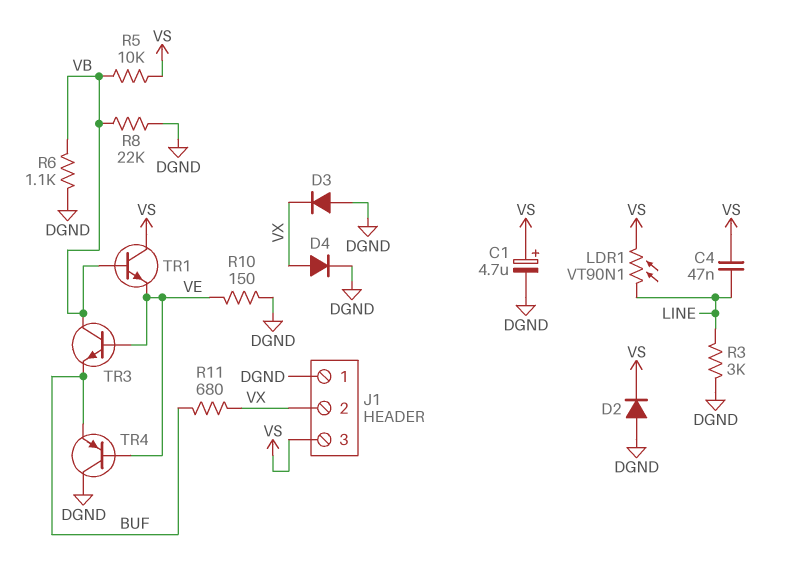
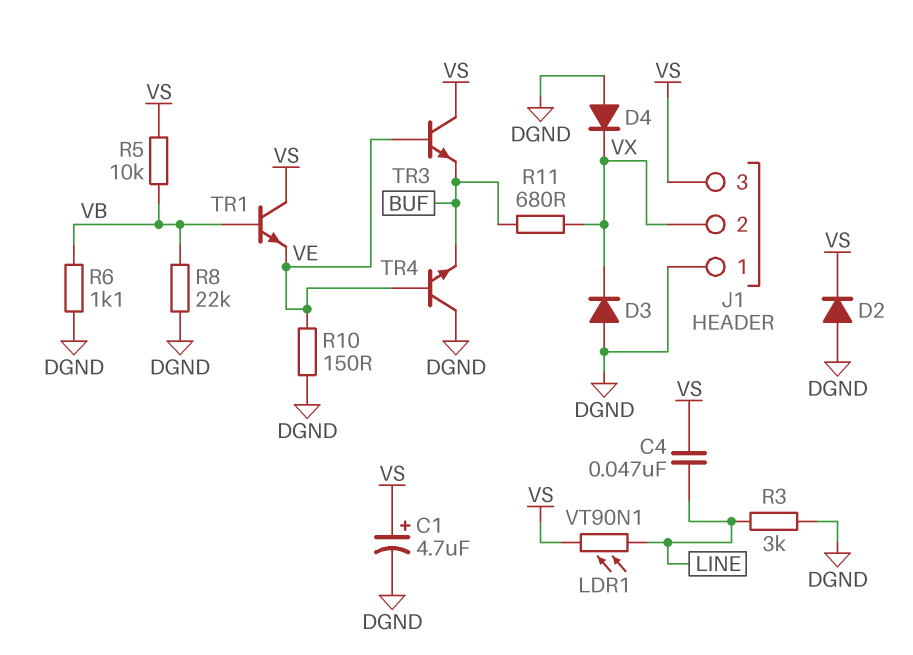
D4: diode (A VX, K DGND) -> diode (A DGND, K VX)
TR3: NPN (B VE, C VB, E BUF) -> NPN (B VE, C VS, E BUF)
TR4: PNP (B VE, C DGND, E BUF) -> NPN (B VE, C DGND, E BUF)

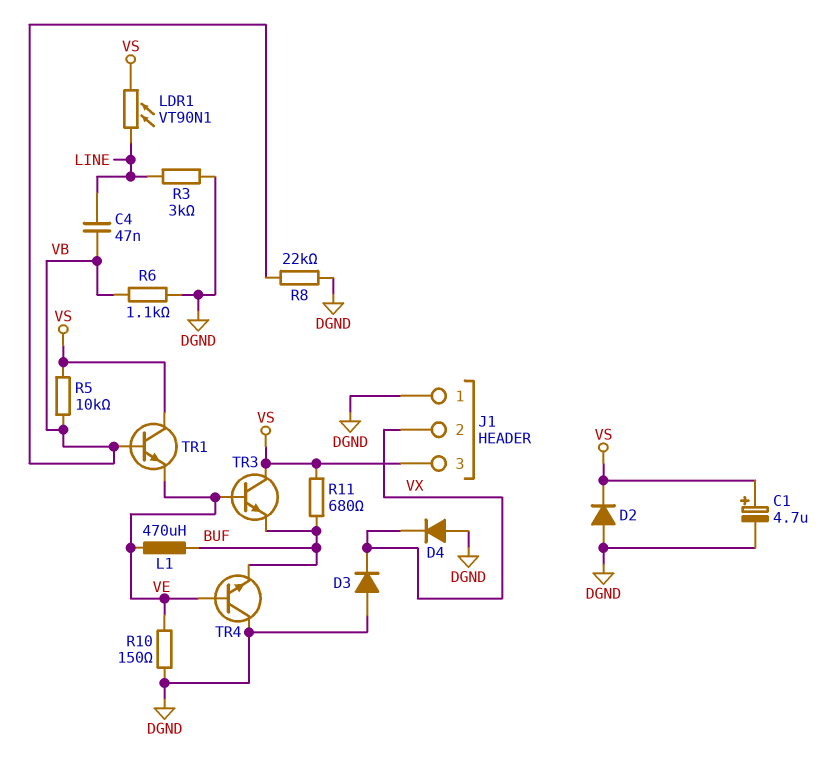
C4: 47nF (LINE, VS) -> 47nF (LINE, VB)
L1: none -> 470uH (BUF, VE)
R11: 680 (BUF, VX) -> 680 (BUF, VS)

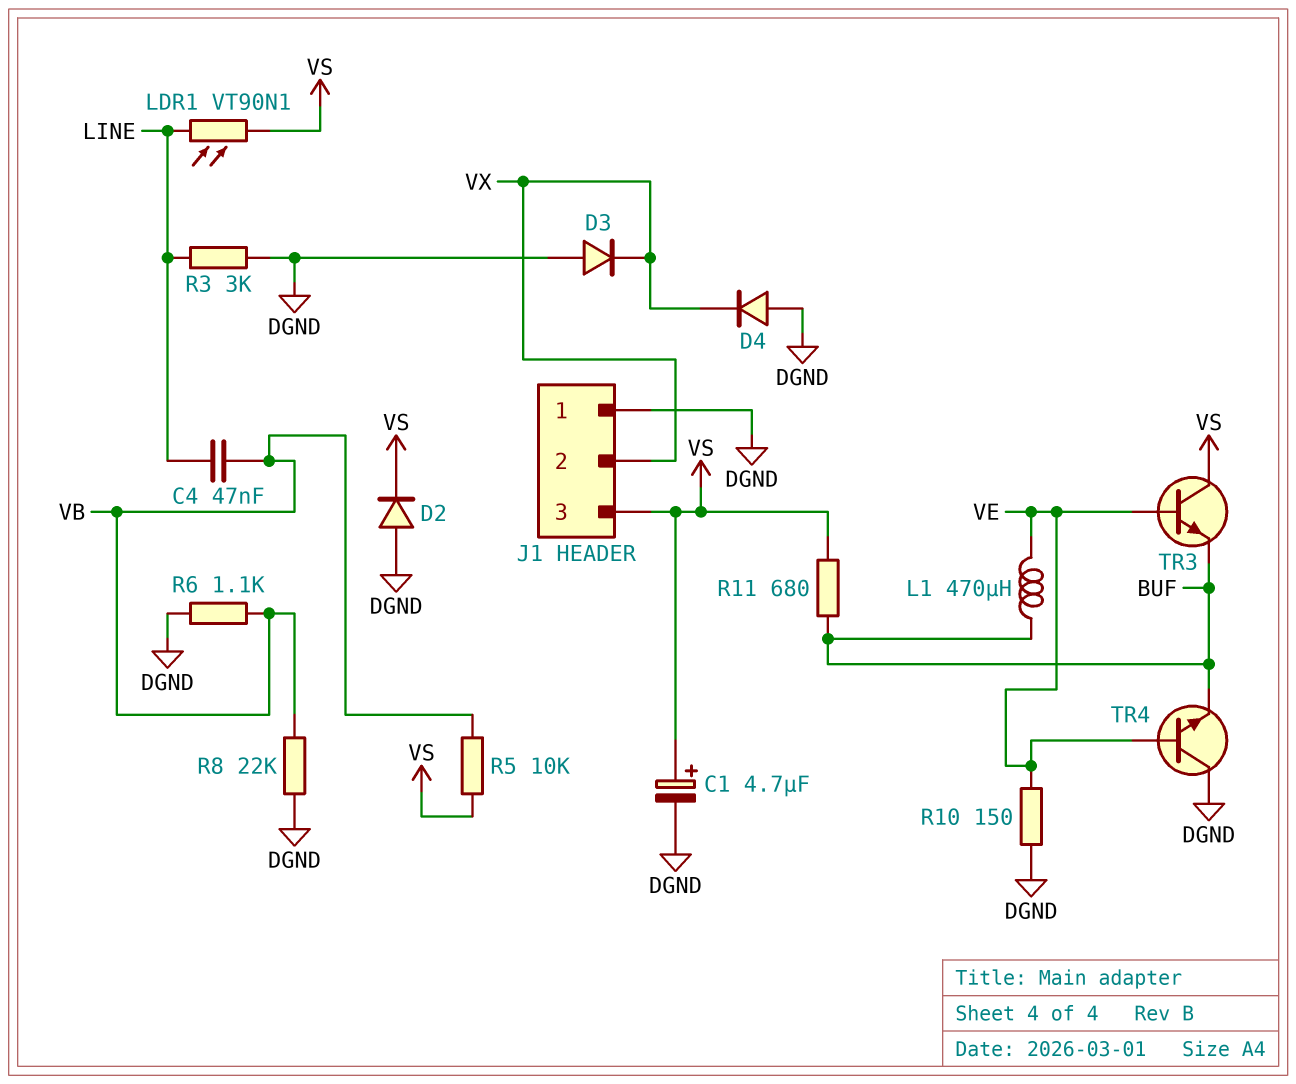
TR1: NPN (B VB, C VS, E VE) -> none

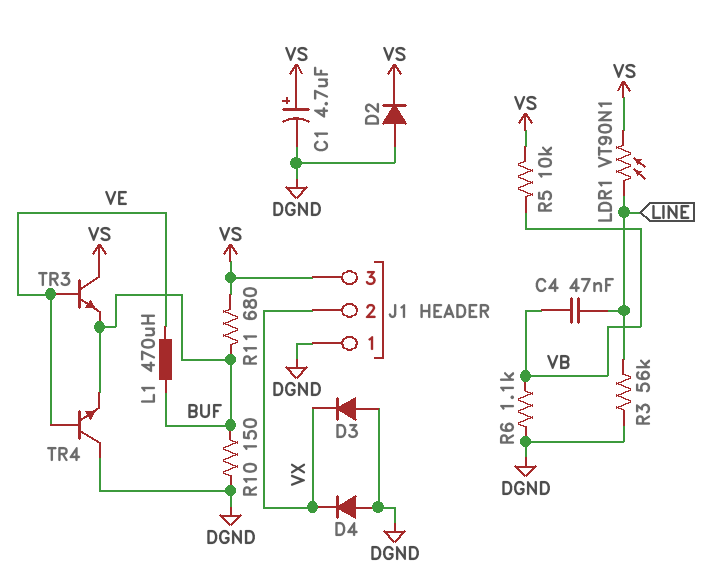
R3: 3k (DGND, LINE) -> 56k (DGND, LINE)
R8: 22k (DGND, VB) -> none
R10: 150 (DGND, VE) -> 150 (BUF, DGND)

